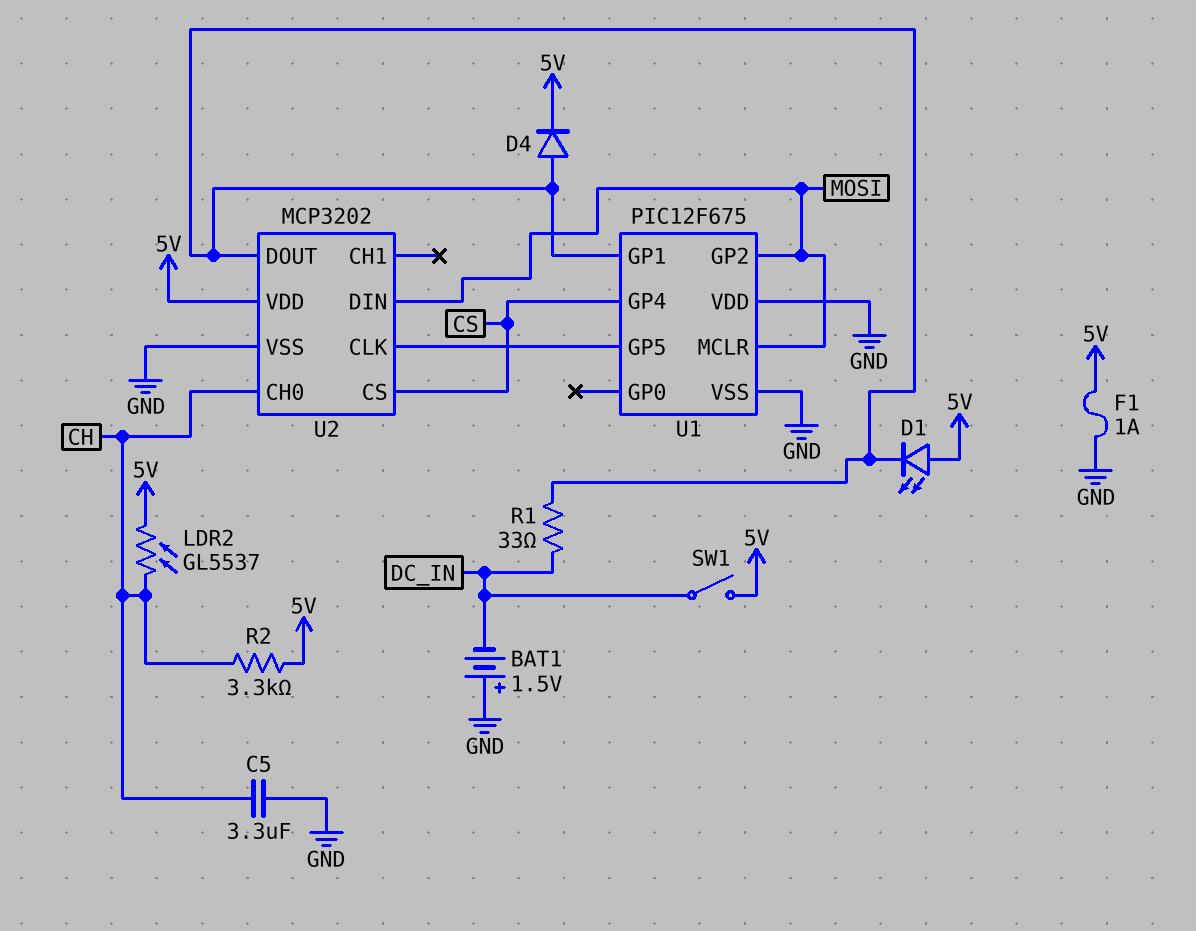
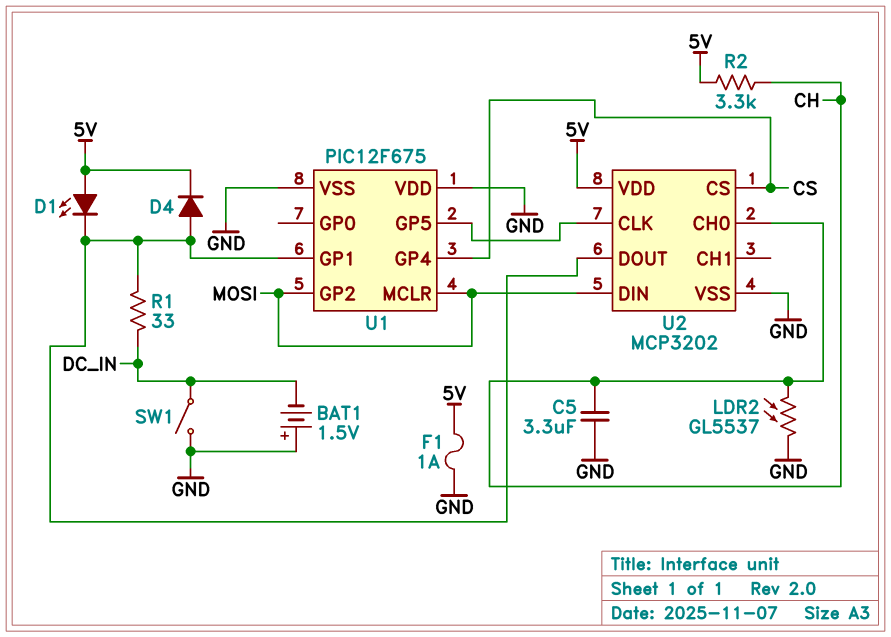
LDR2: GL5537 (5V, CH) -> GL5537 (CH, GND)
SW1: switch (5V, DC_IN) -> switch (DC_IN, GND)

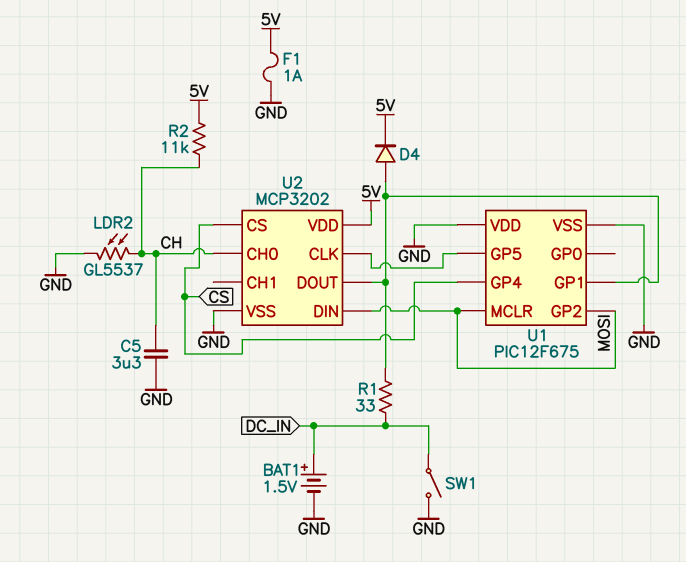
BAT1: 1.5V (plus GND, minus DC_IN) -> 1.5V (plus DC_IN, minus GND)
D1: LED (A 5V, K U1/GP1) -> none
R2: 3.3k (5V, CH) -> 11k (5V, CH)

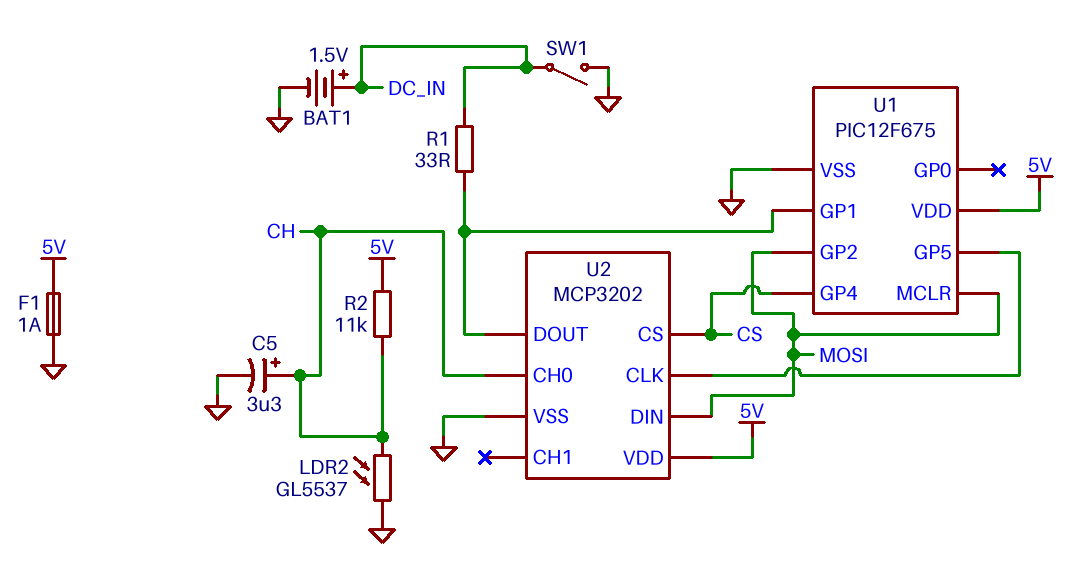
C5: 3.3uF (CH, GND) -> 3.3uF (plus CH, minus GND)
D4: diode (A U1/GP1, K 5V) -> none
U1 pin VDD: GND -> 5V

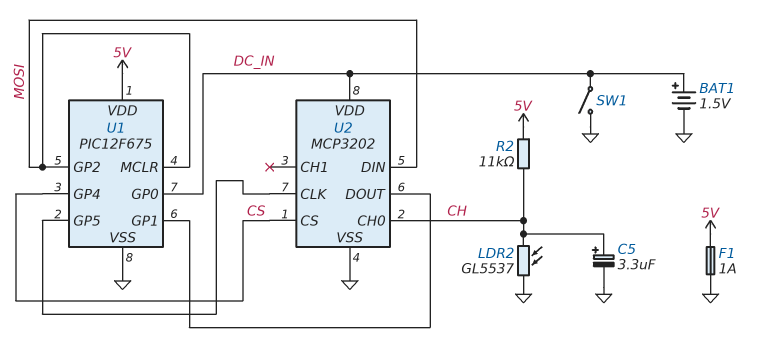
R1: 33 (DC_IN, U1/GP1) -> none
U1 pin GP0: none -> DC_IN
U2 pin VDD: 5V -> DC_IN

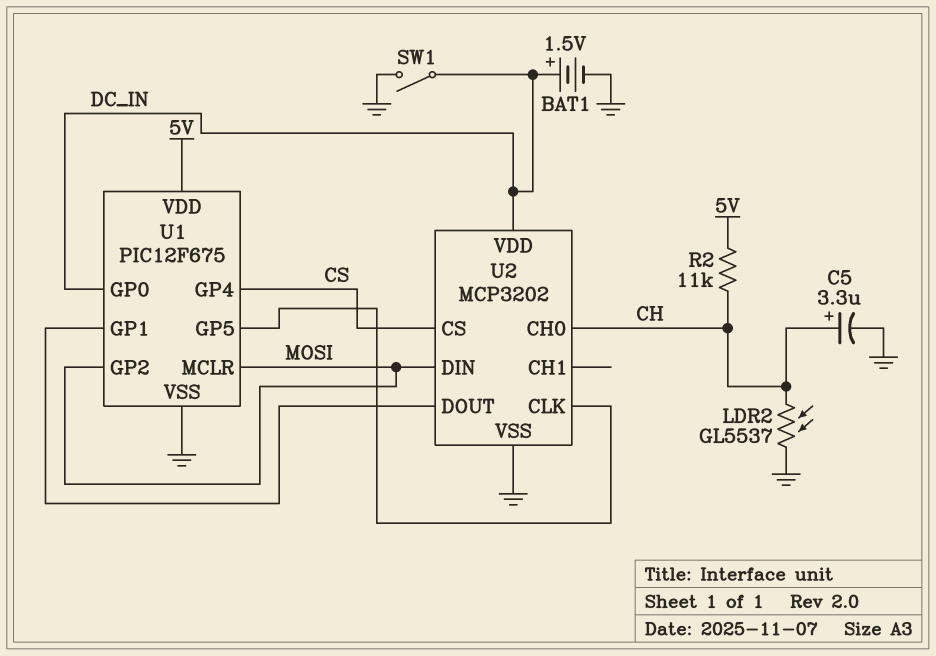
F1: 1A (5V, GND) -> none

